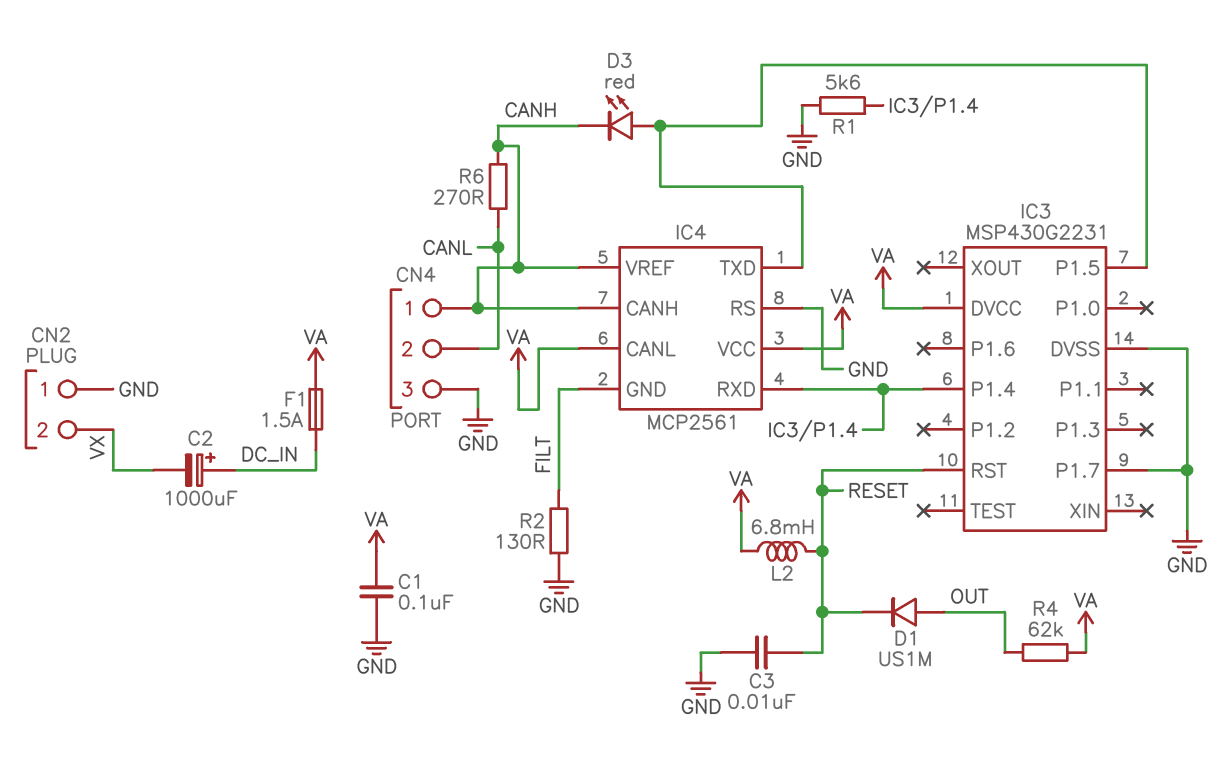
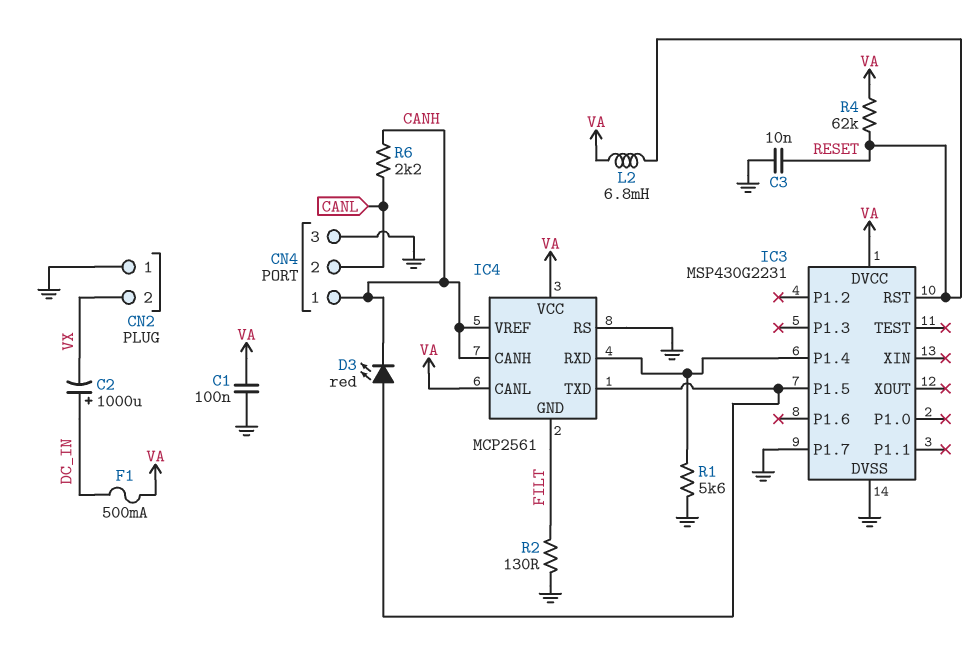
D1: diode US1M (A OUT, K RESET) -> none
F1: 1.5A (DC_IN, VA) -> 500mA (DC_IN, VA)
R4: 62k (OUT, VA) -> 62k (RESET, VA)
R6: 270 (CANH, CANL) -> 2.2k (CANH, CANL)

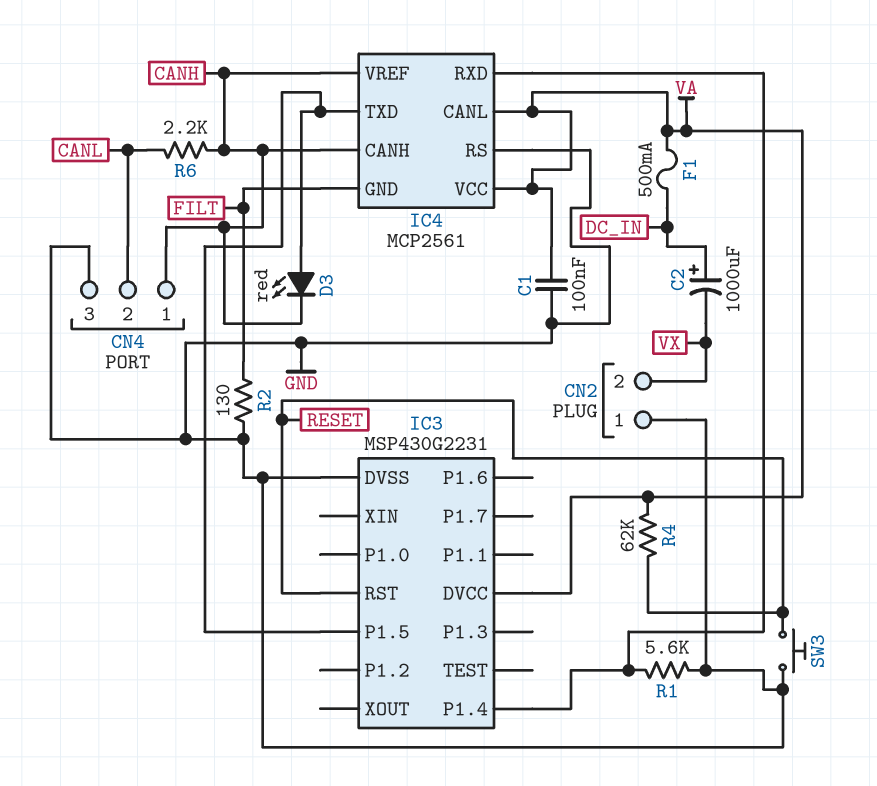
C3: 10nF (GND, RESET) -> none
IC3 pin P1.7: GND -> none
L2: 6.8mH (RESET, VA) -> none
SW3: none -> button (GND, RESET)

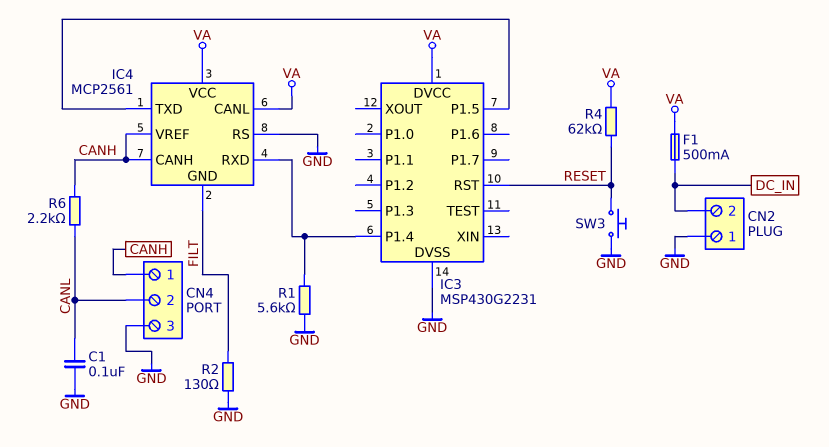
C1: 100nF (GND, VA) -> 100nF (CANL, GND)
C2: 1000uF (plus DC_IN, minus VX) -> none
CN2 pin 2: VX -> DC_IN
D3: LED red (A IC3/P1.5, K CANH) -> none

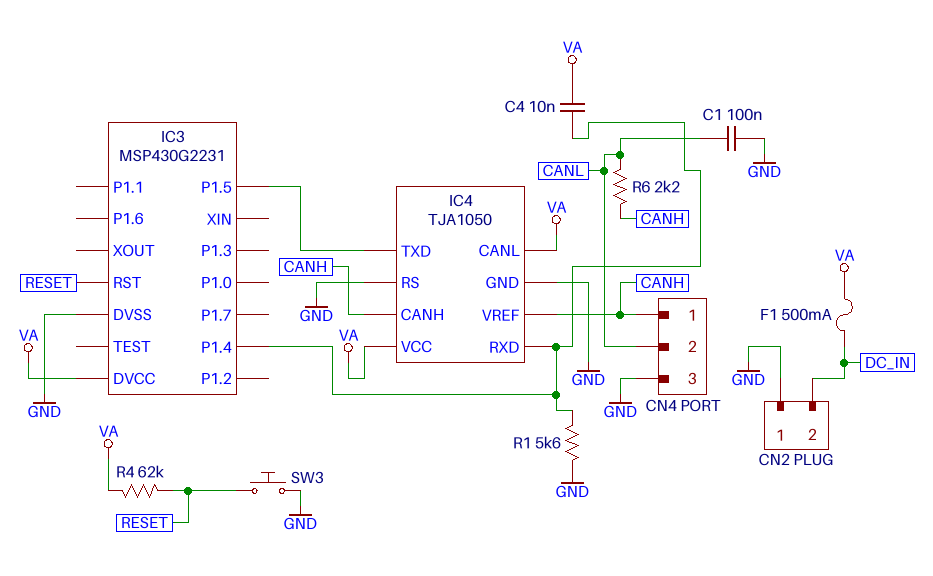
C4: none -> 10nF (IC3/P1.4, VA)
IC4: MCP2561 -> TJA1050
IC4 pin GND: FILT -> GND
R2: 130 (FILT, GND) -> none

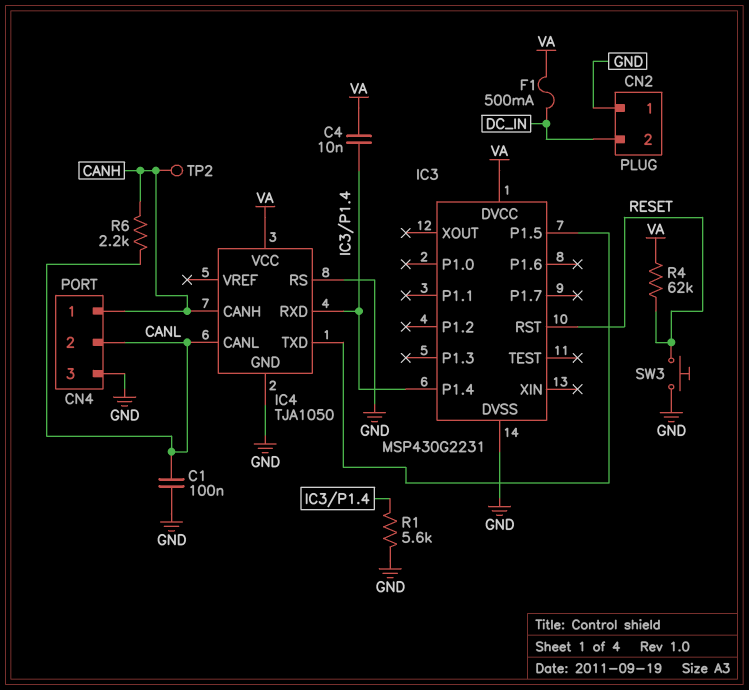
IC4 pin CANL: VA -> CANL
IC4 pin VREF: CANH -> none
TP2: none -> test point (CANH)

